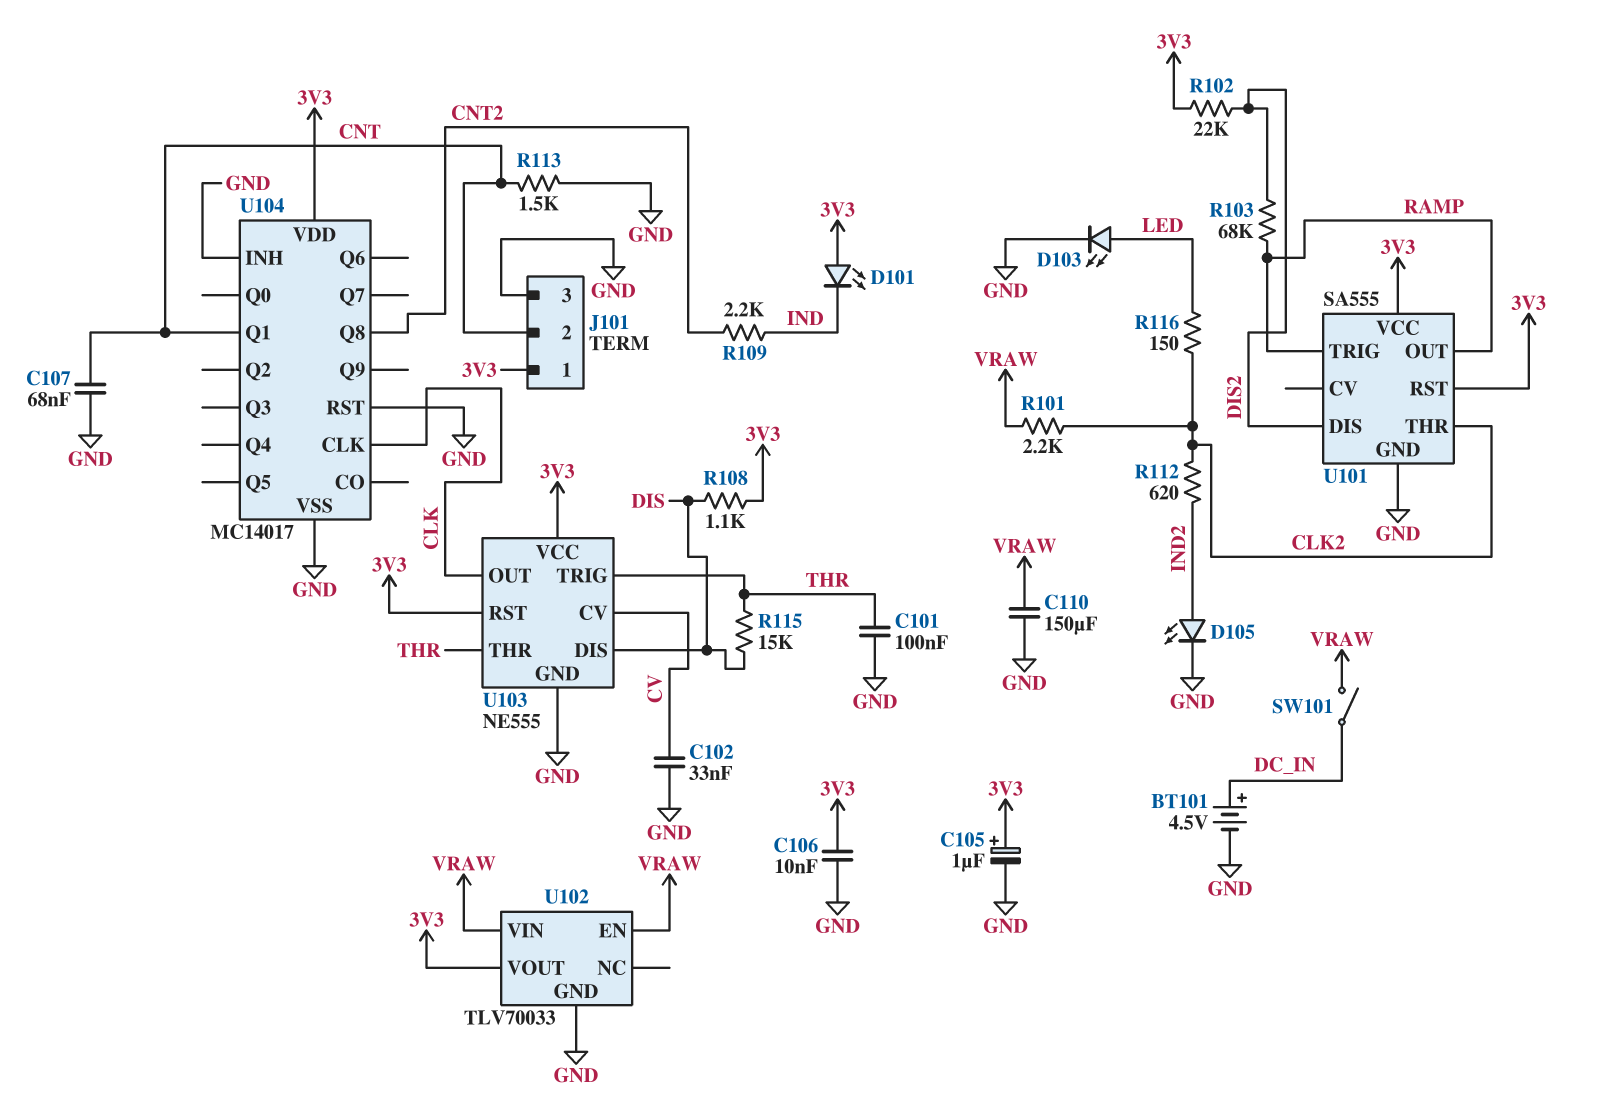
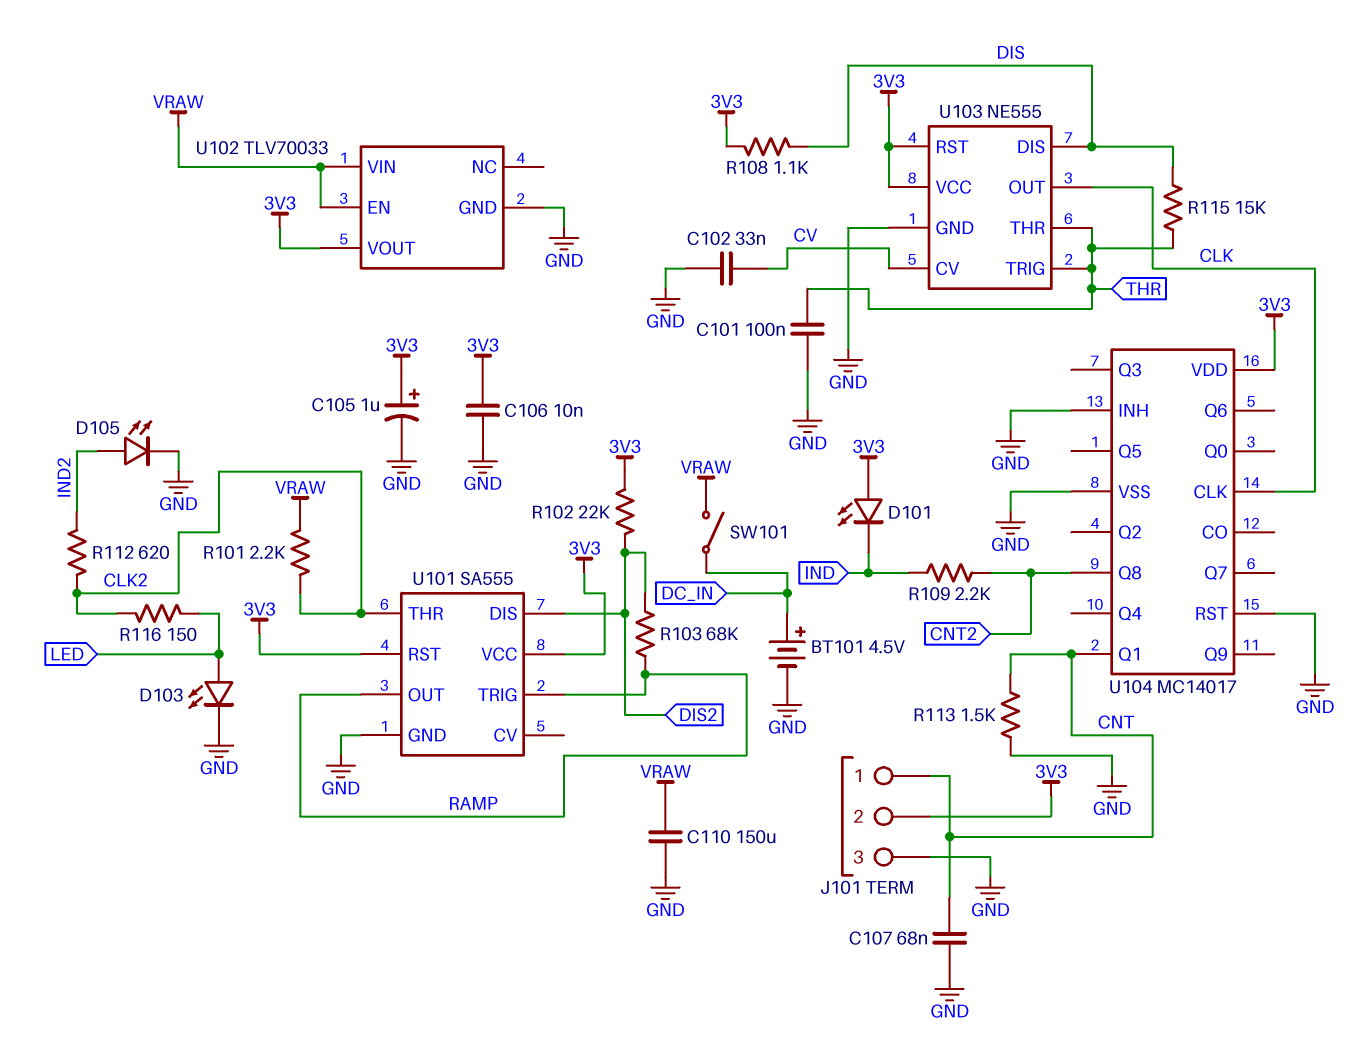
J101 pin 1: 3V3 -> CNT
J101 pin 2: CNT -> 3V3

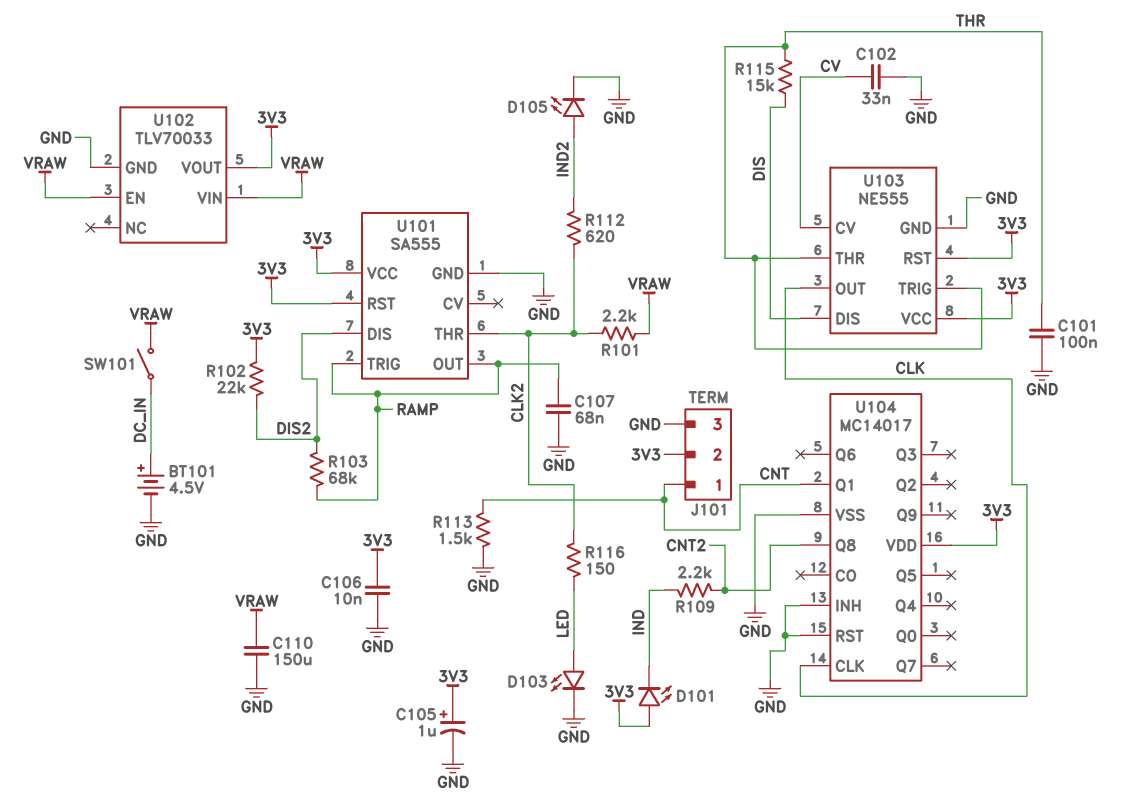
C107: 68nF (CNT, GND) -> 68nF (GND, RAMP)
R108: 1.1k (3V3, DIS) -> none

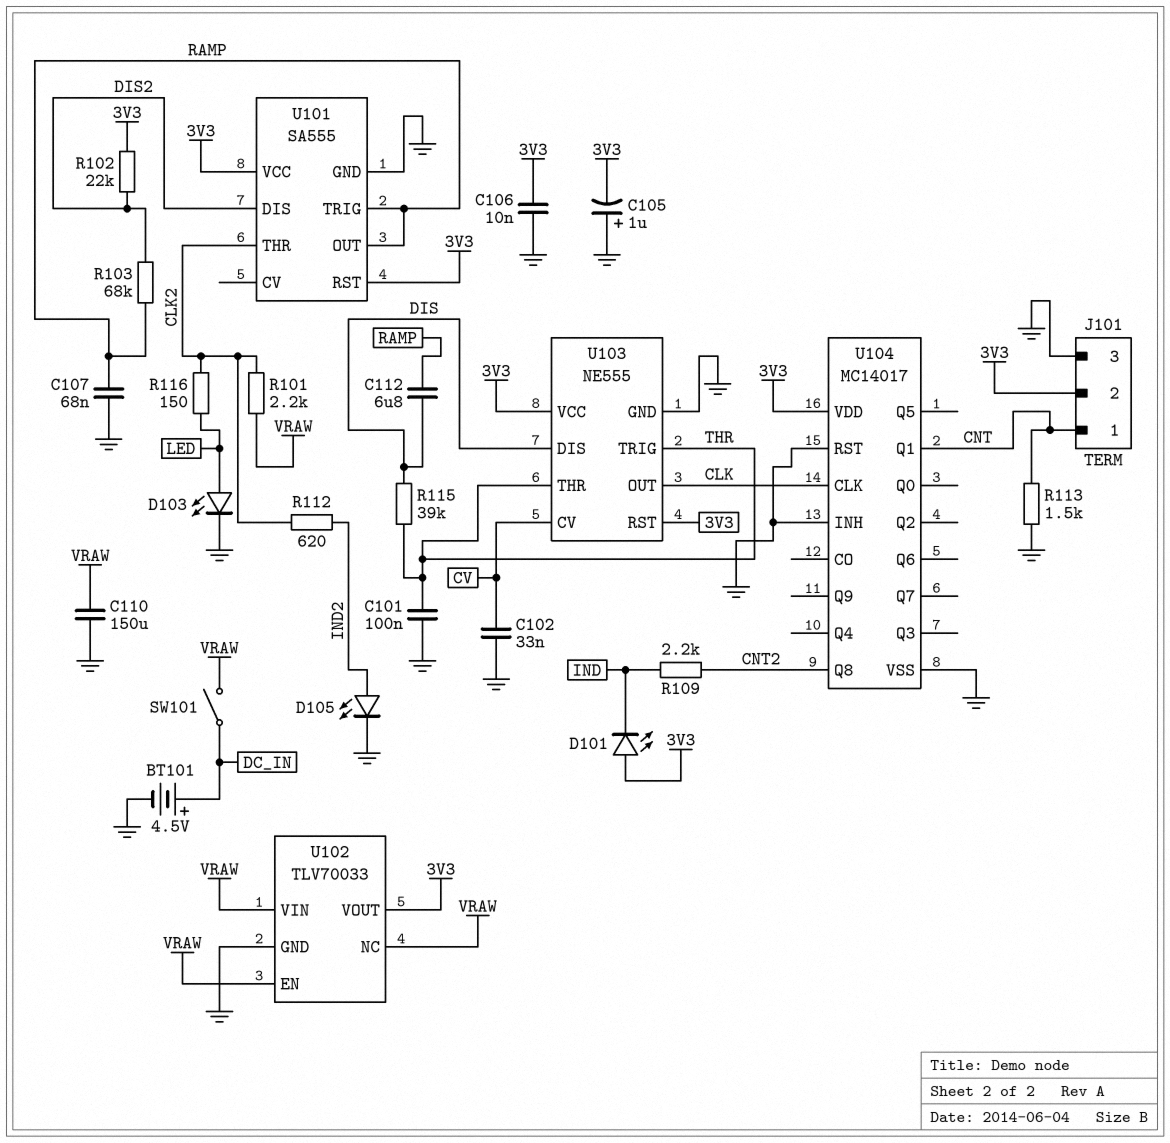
C105: 1uF (plus 3V3, minus GND) -> 1uF (plus GND, minus 3V3)
C112: none -> 6.8uF (DIS, RAMP)
R115: 15k (DIS, THR) -> 39k (DIS, THR)
U102 pin NC: none -> VRAW

